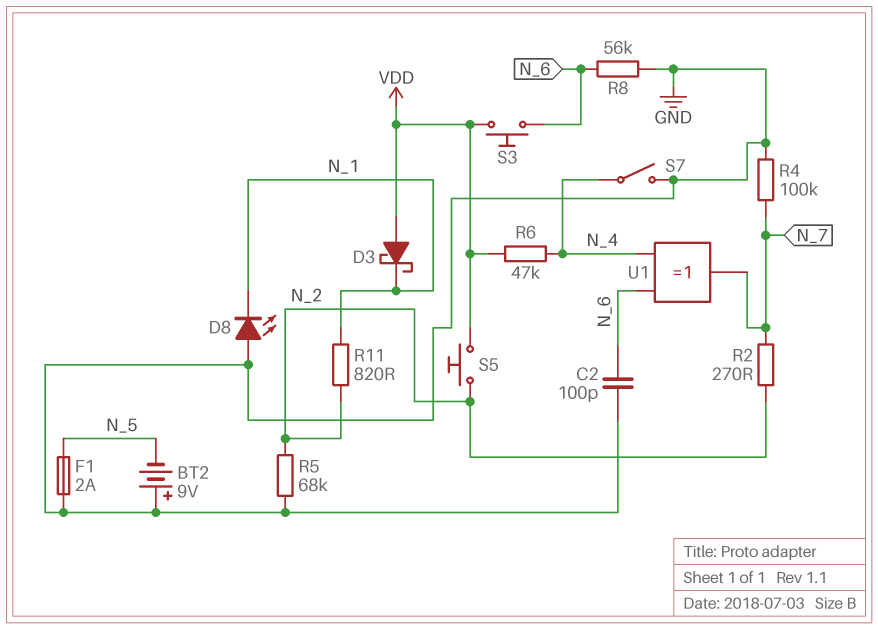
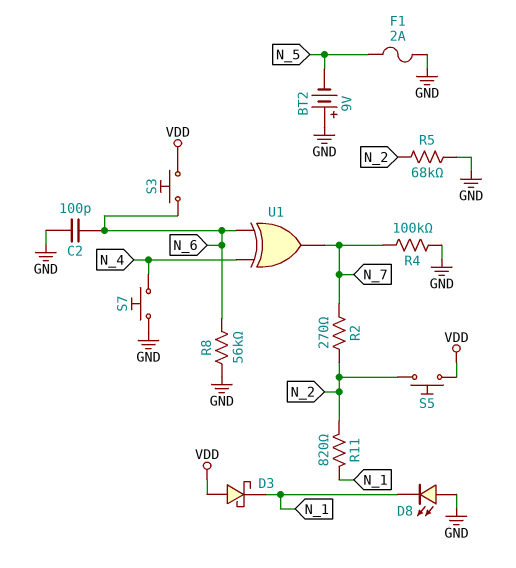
R6: 47k (N_4, VDD) -> none
S7: switch (GND, N_4) -> button (GND, N_4)

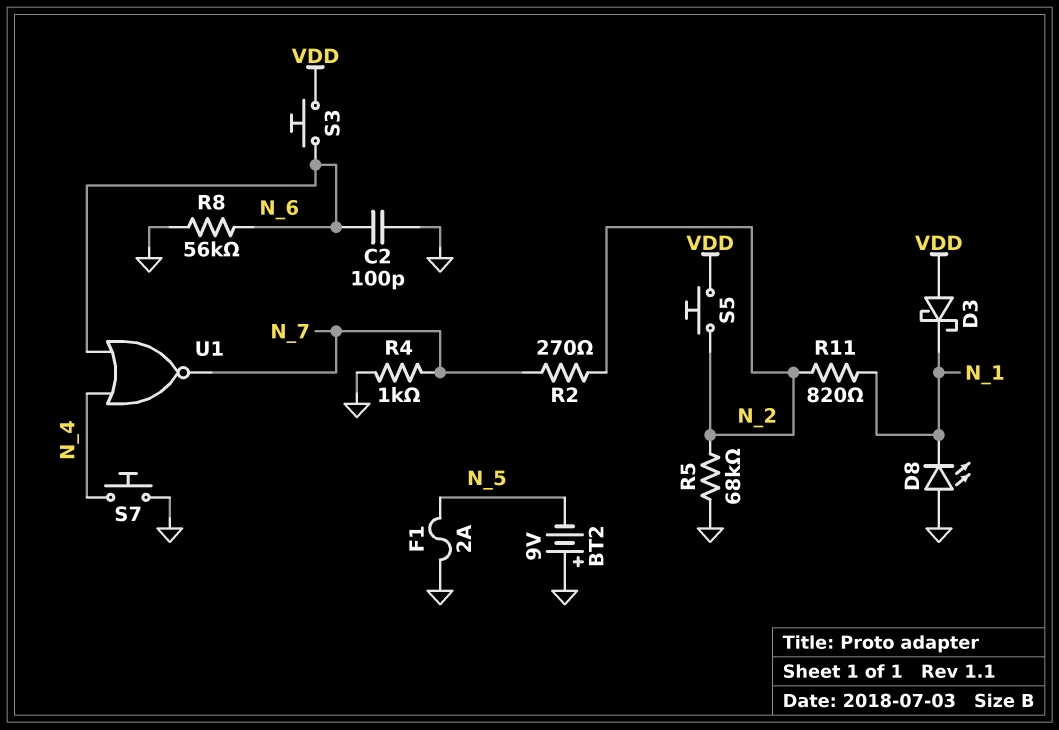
R4: 100k (GND, N_7) -> 1k (GND, N_7)
U1: XOR (in N_4, in N_6, out N_7) -> NOR (in N_4, in N_6, out N_7)

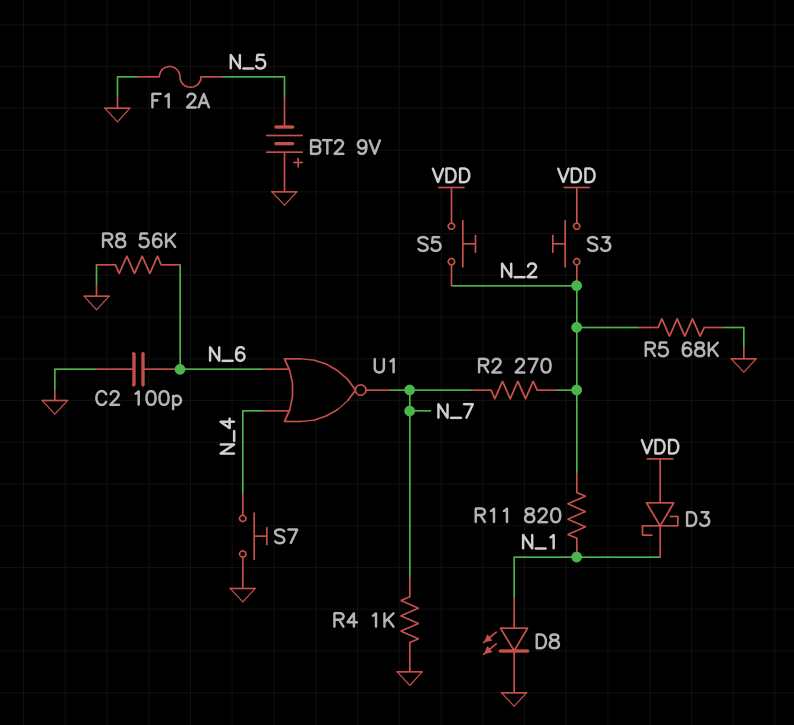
D8: LED (A GND, K N_1) -> LED (A N_1, K GND)
S3: button (N_6, VDD) -> button (N_2, VDD)

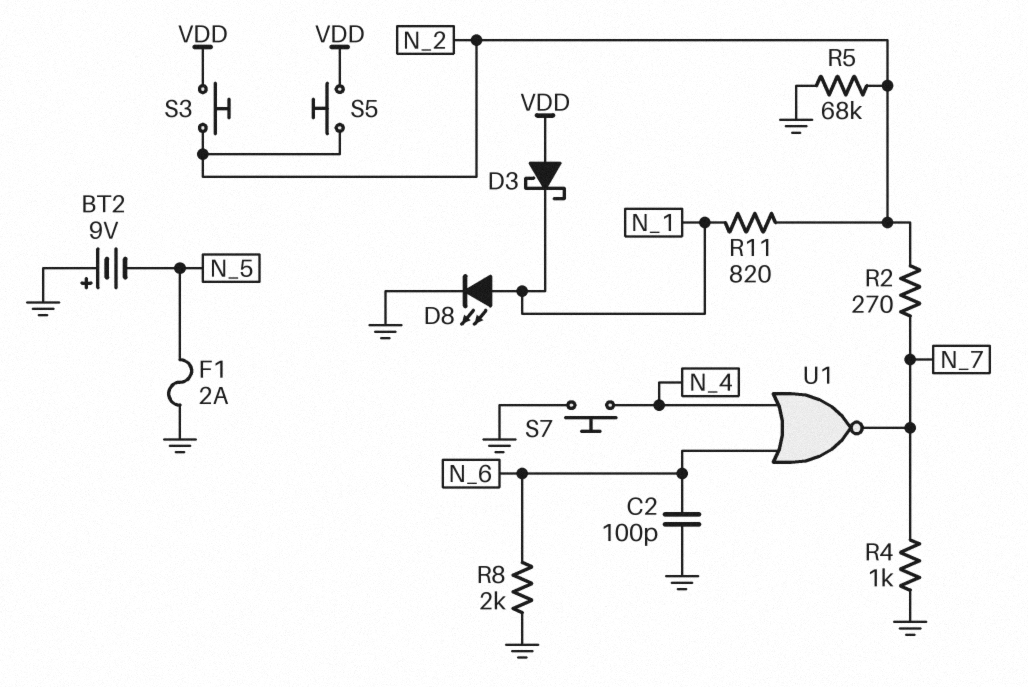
R8: 56k (GND, N_6) -> 2k (GND, N_6)

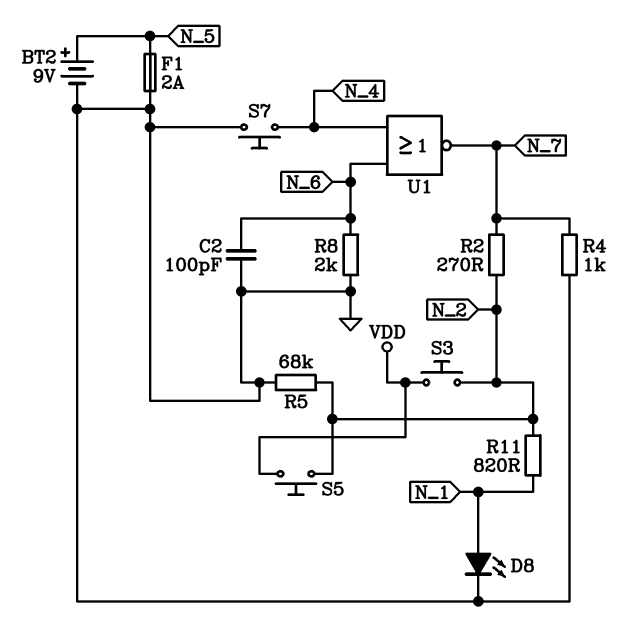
BT2: 9V (plus GND, minus N_5) -> 9V (plus N_5, minus GND)
D3: schottky (A VDD, K N_1) -> none

